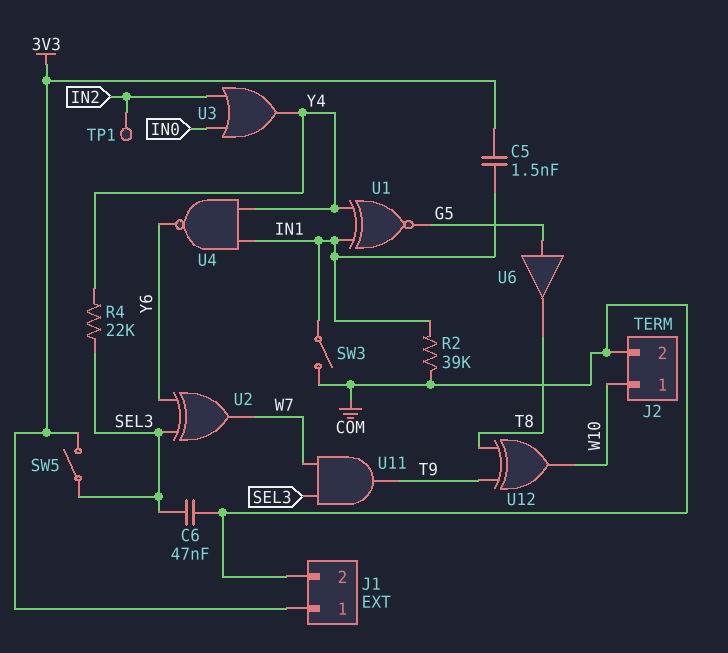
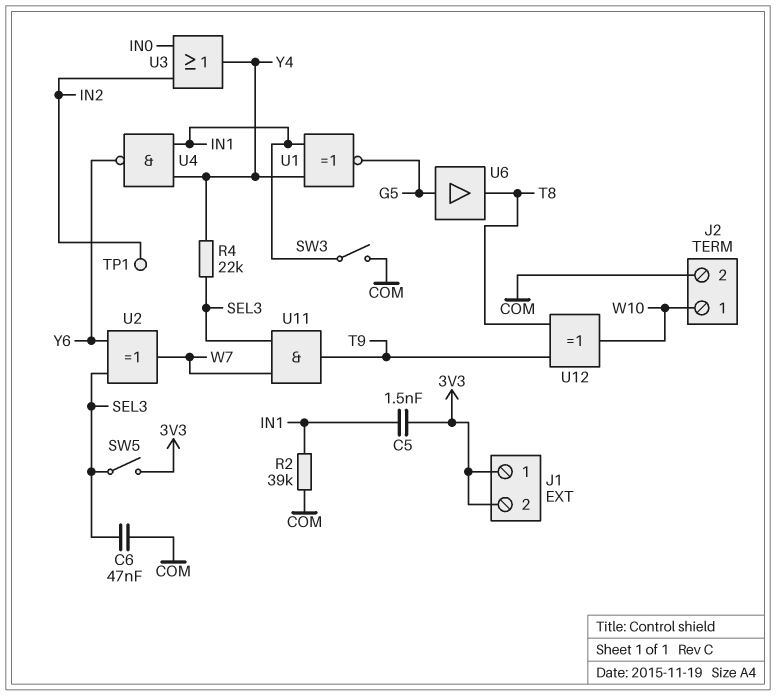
J1 pin 2: COM -> 3V3

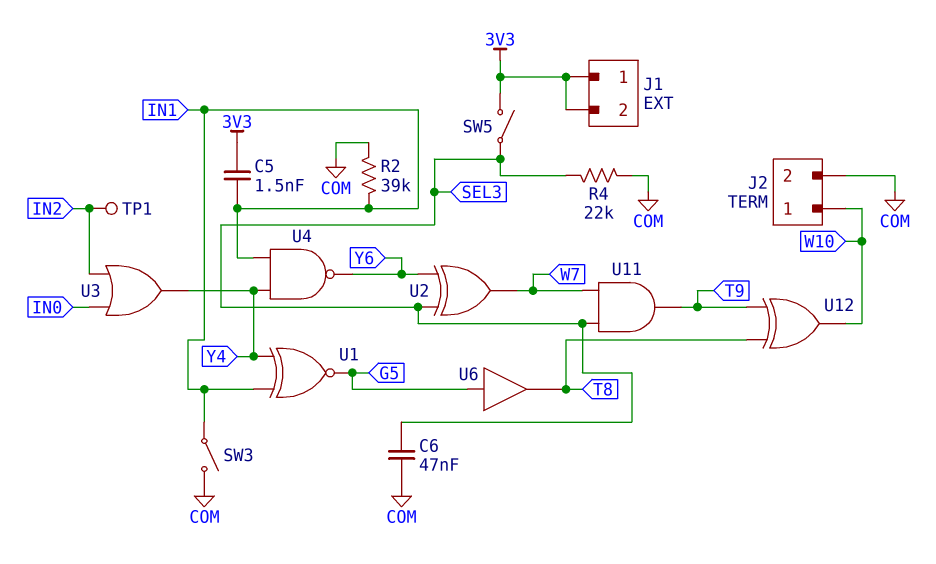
R4: 22k (SEL3, Y4) -> 22k (COM, SEL3)

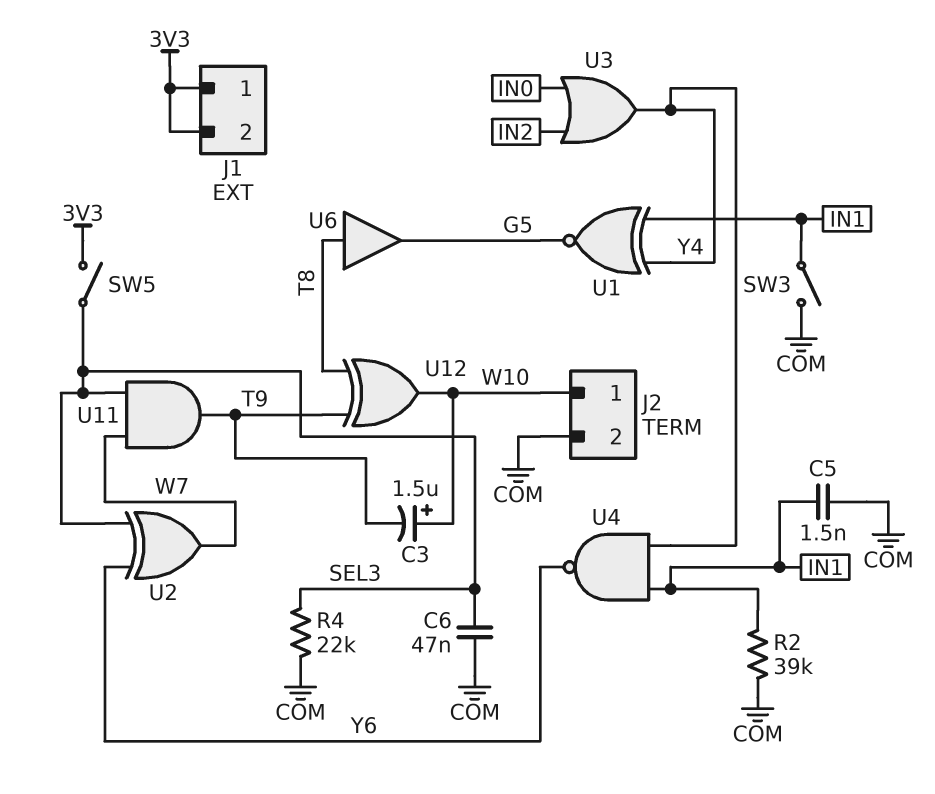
C3: none -> 1.5uF (plus W10, minus T9)
C5: 1.5nF (3V3, IN1) -> 1.5nF (COM, IN1)
TP1: test point (IN2) -> none
U6: buffer (in G5, out T8) -> buffer (in T8, out G5)

